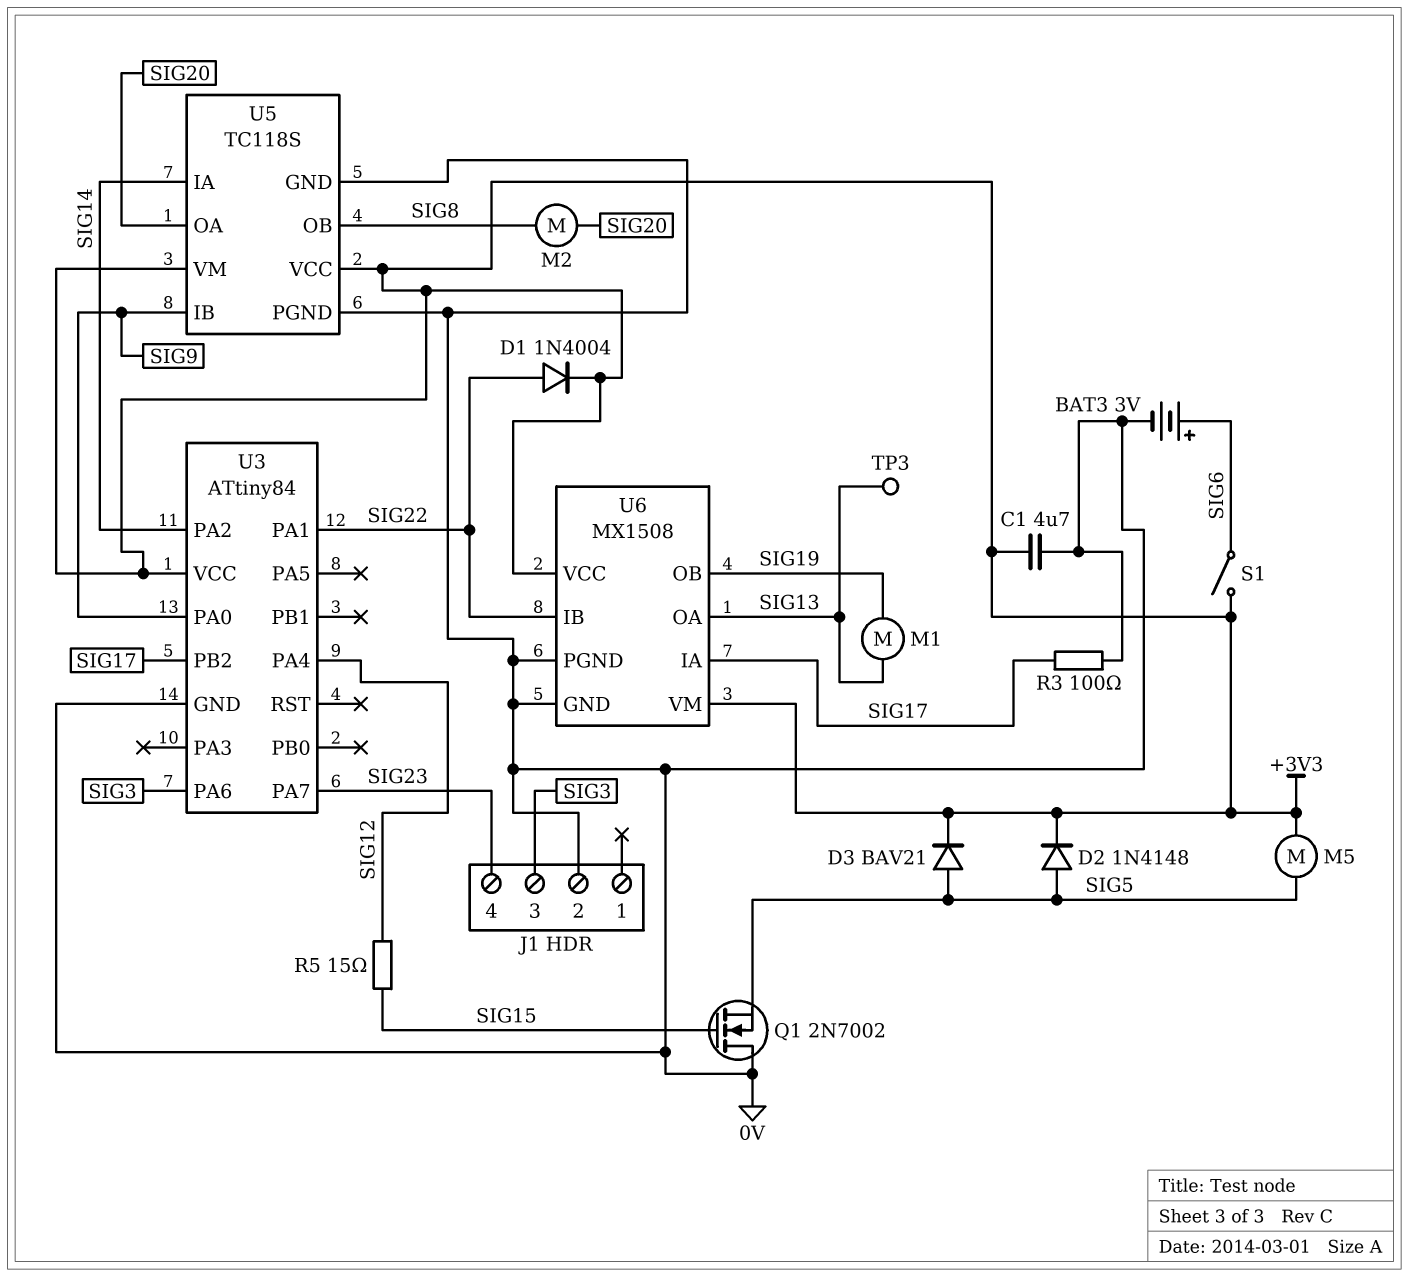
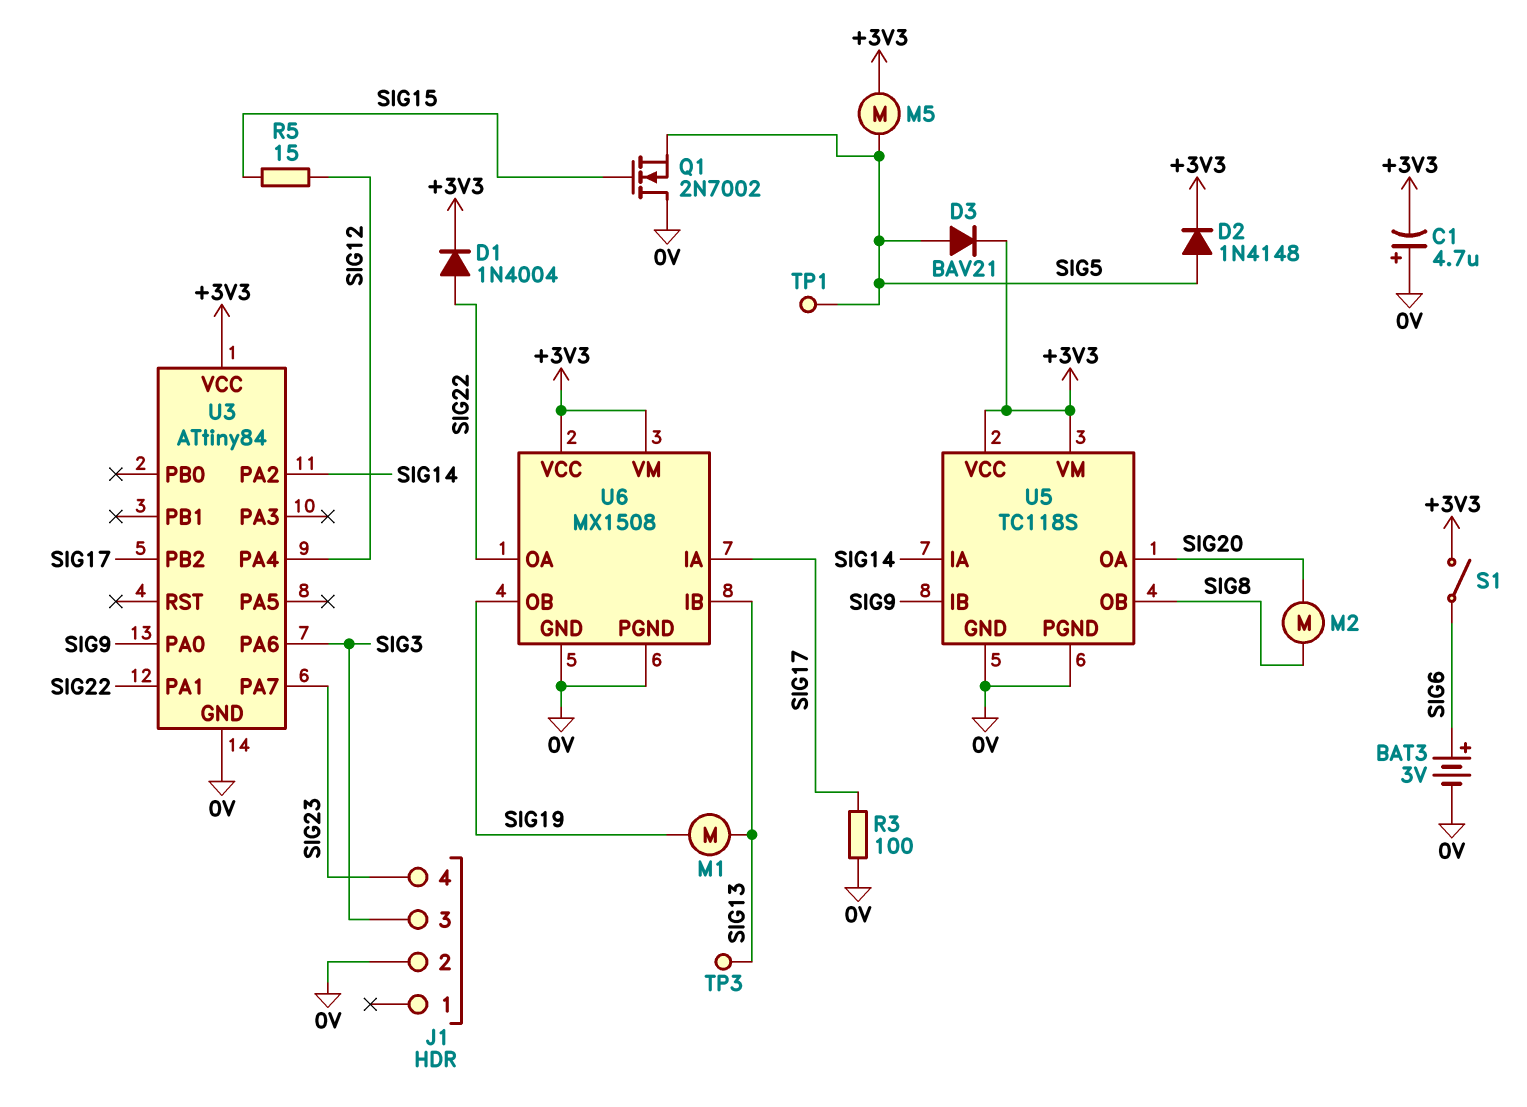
C1: 4.7uF (+3V3, 0V) -> 4.7uF (plus 0V, minus +3V3)
TP1: none -> test point (SIG5)
U6 pin IB: SIG22 -> SIG13
U6 pin OA: SIG13 -> SIG22

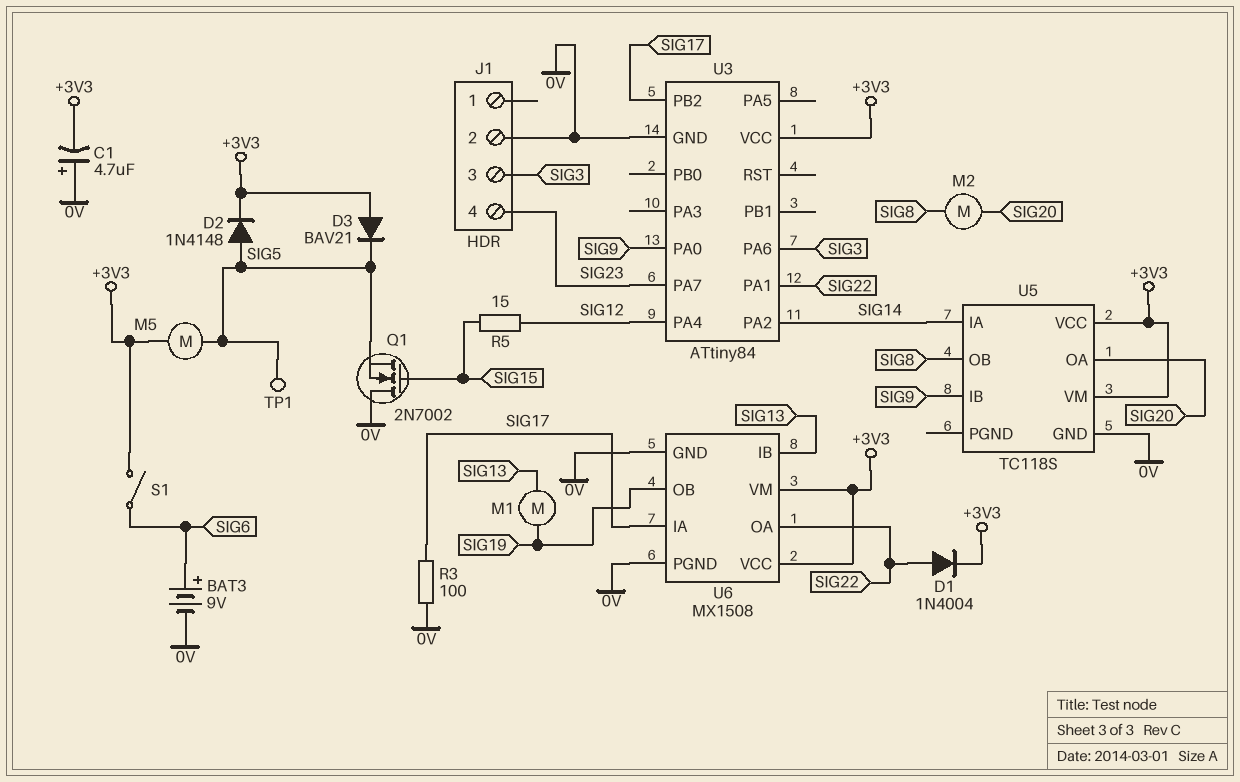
BAT3: 3V (plus SIG6, minus 0V) -> 9V (plus SIG6, minus 0V)
D3: diode BAV21 (A SIG5, K +3V3) -> diode BAV21 (A +3V3, K SIG5)
TP3: test point (SIG13) -> none
U5 pin PGND: 0V -> none

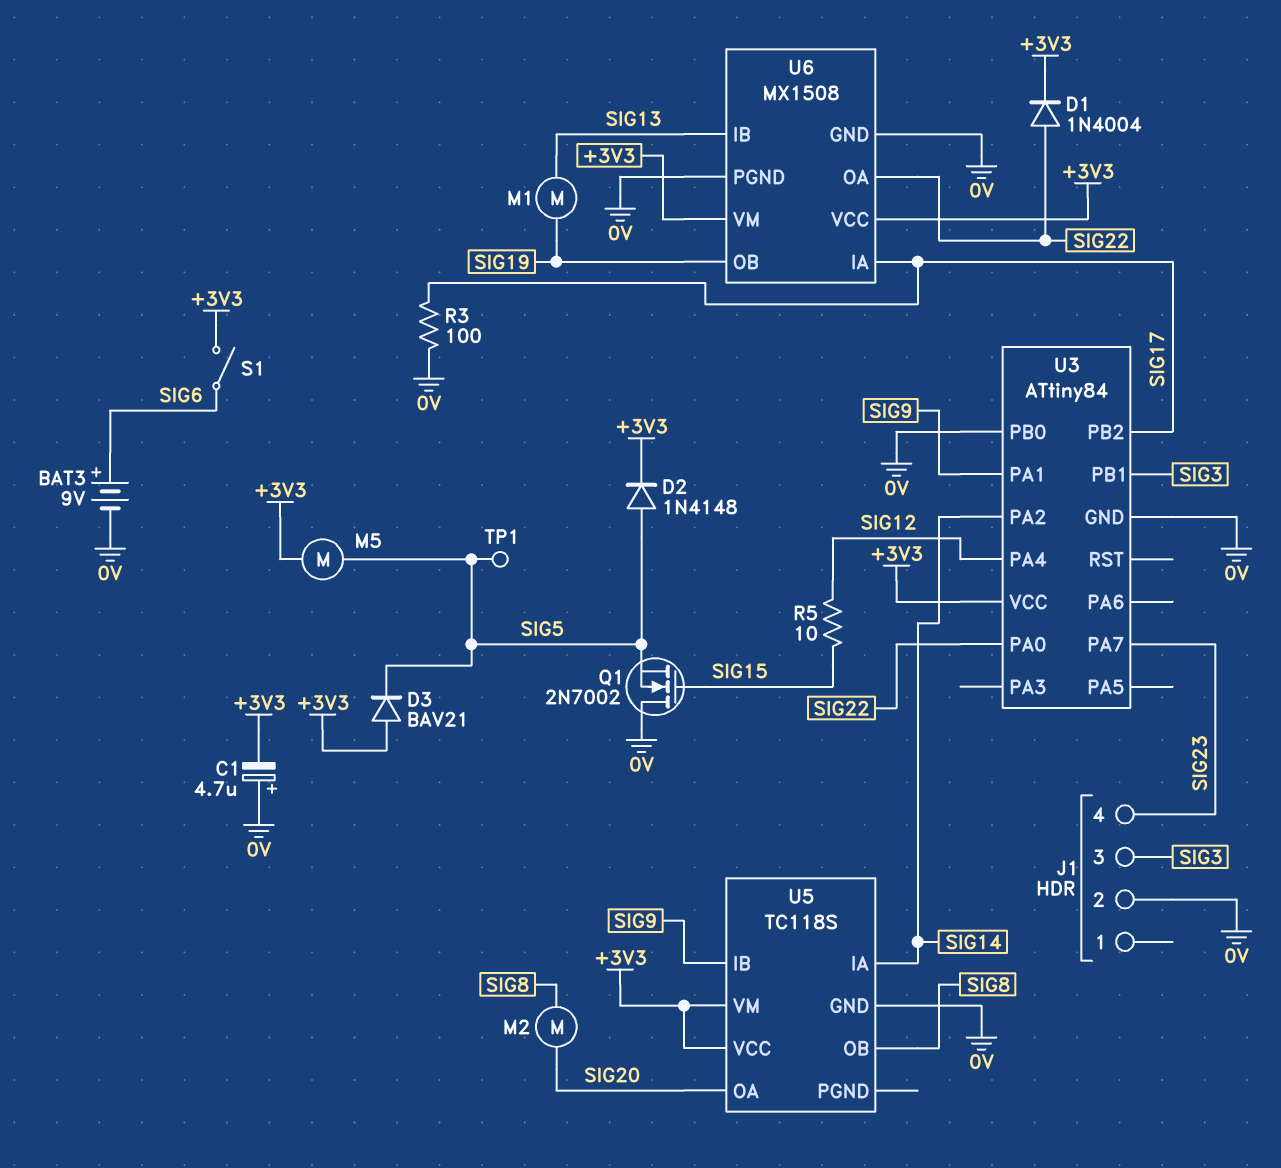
R5: 15 (SIG12, SIG15) -> 10 (SIG12, SIG15)
U3 pin PA0: SIG9 -> SIG22
U3 pin PA1: SIG22 -> SIG9
U3 pin PA6: SIG3 -> none
U3 pin PB0: none -> 0V
U3 pin PB1: none -> SIG3

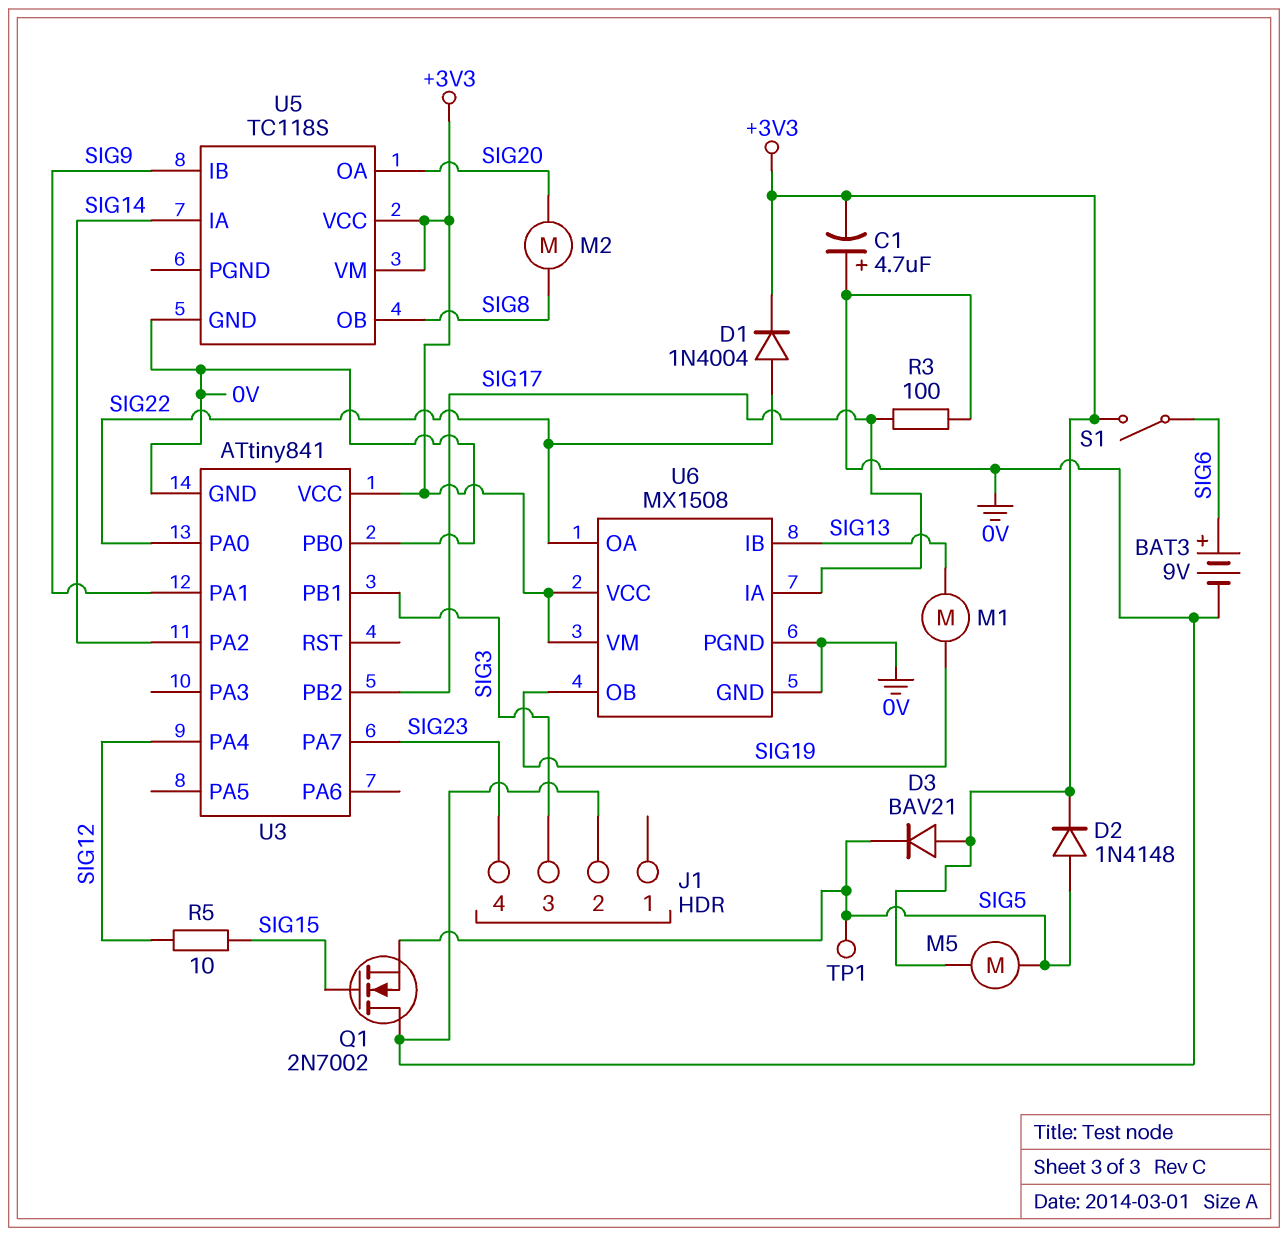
U3: ATtiny84 -> ATtiny841

